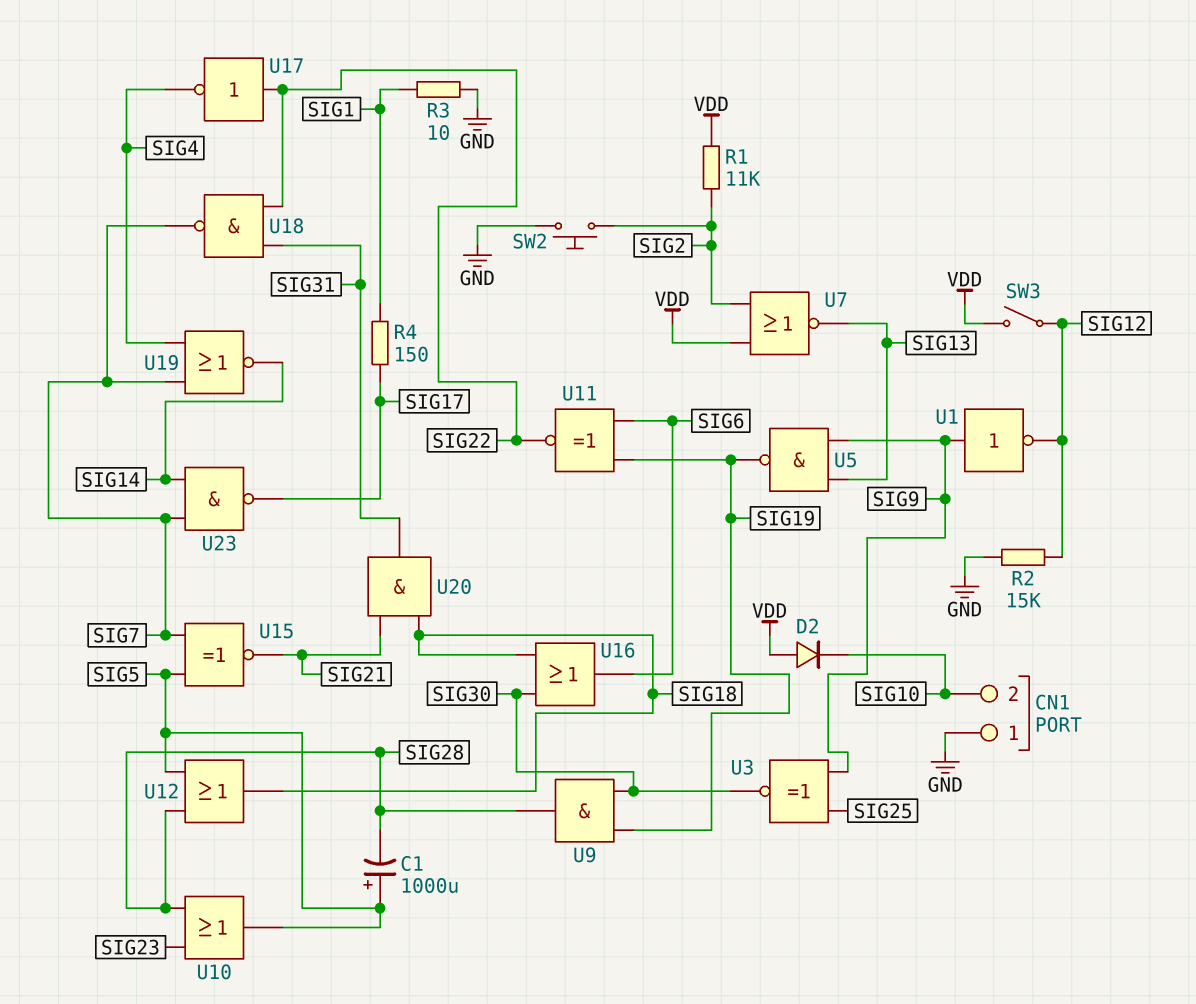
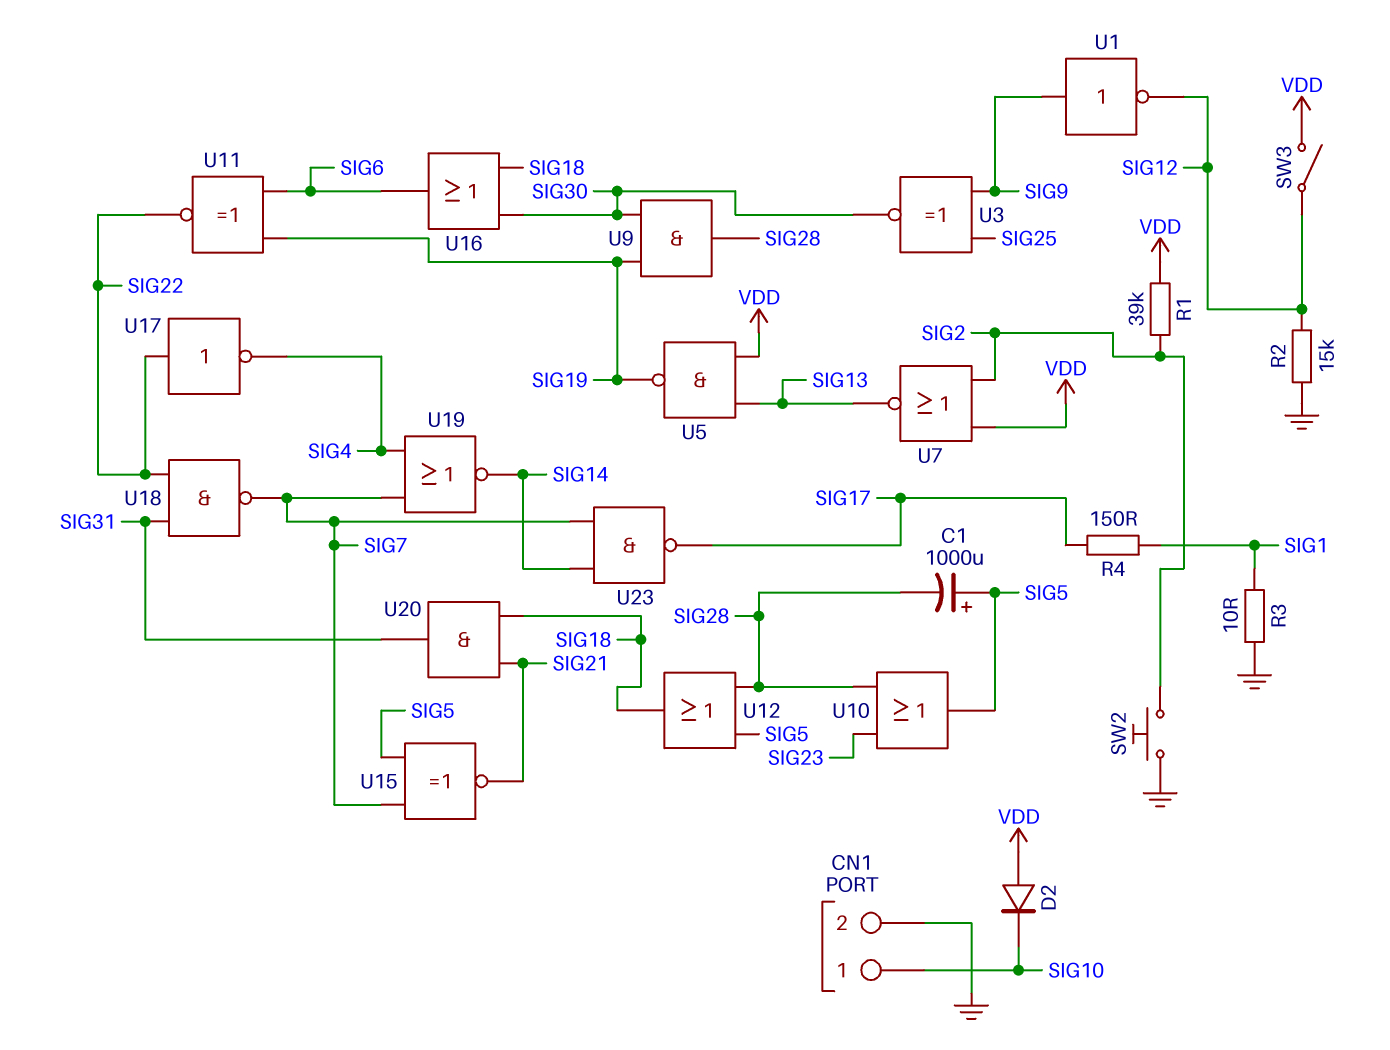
CN1 pin 1: GND -> SIG10
CN1 pin 2: SIG10 -> GND
R1: 11k (SIG2, VDD) -> 39k (SIG2, VDD)
U5: NAND (in SIG9, in SIG13, out SIG19) -> NAND (in SIG13, in VDD, out SIG19)

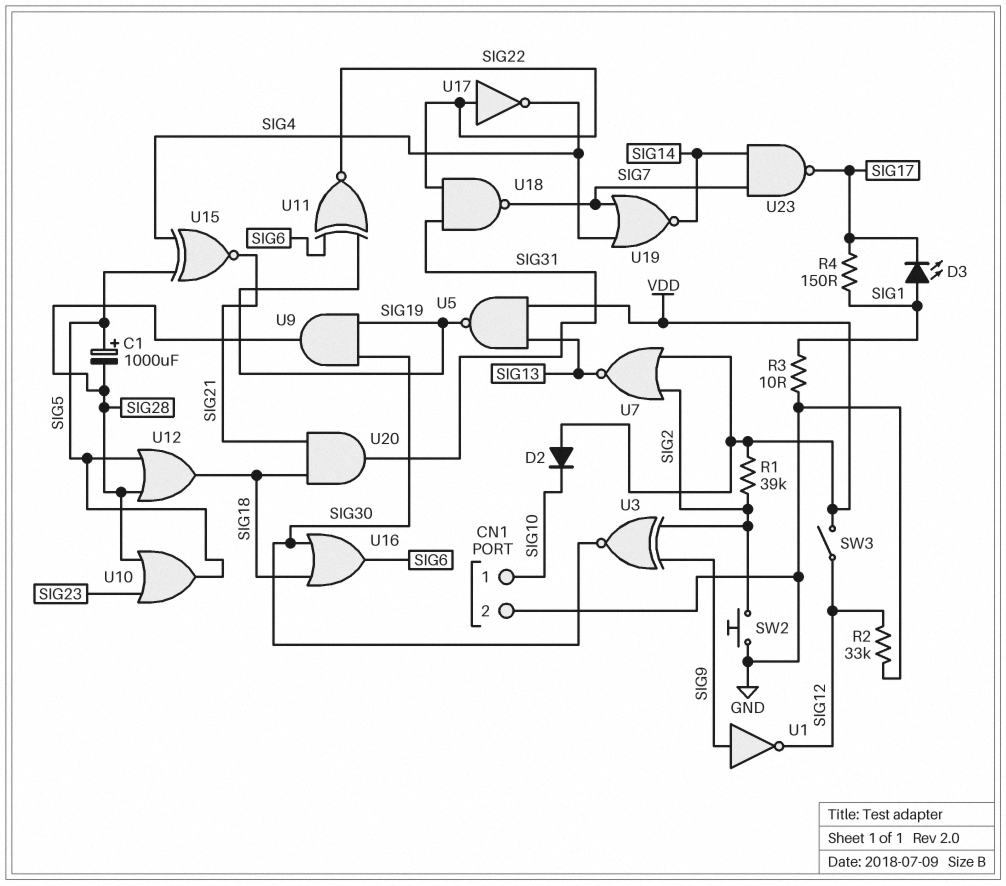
D3: none -> LED (A SIG1, K SIG17)
R2: 15k (GND, SIG12) -> 33k (GND, SIG12)
U3: XNOR (in SIG9, in SIG25, out SIG30) -> XNOR (in SIG2, in SIG9, out SIG30)
U15: XNOR (in SIG5, in SIG7, out SIG21) -> XNOR (in SIG4, in SIG5, out SIG21)

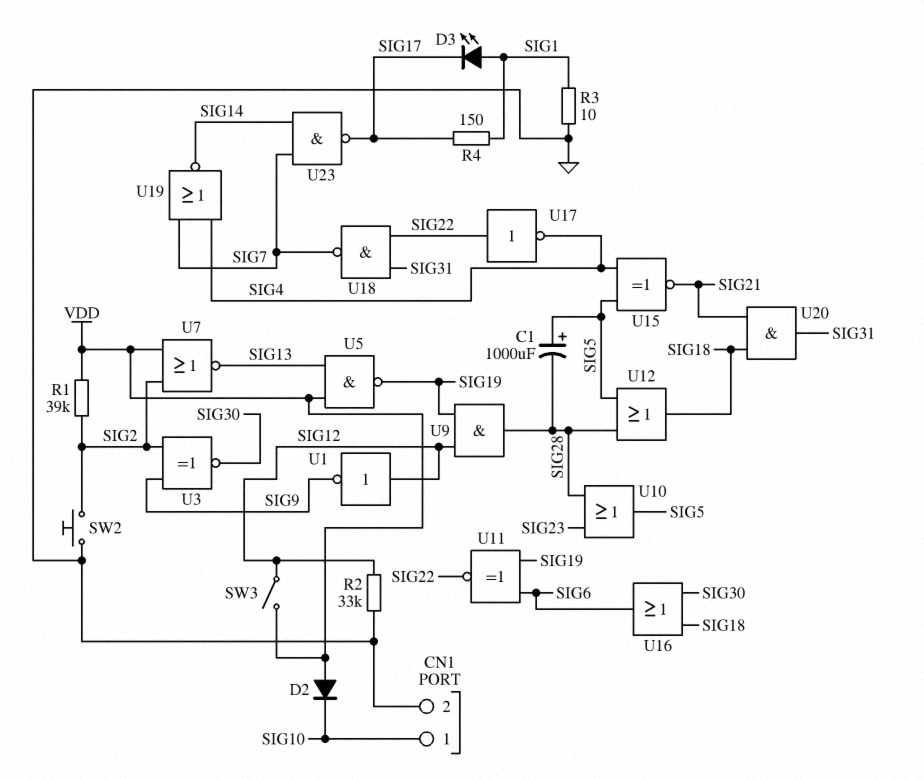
U1: NOT (in SIG9, out SIG12) -> NOT (in SIG12, out SIG9)
U9: AND (in SIG19, in SIG30, out SIG28) -> AND (in SIG12, in SIG19, out SIG28)

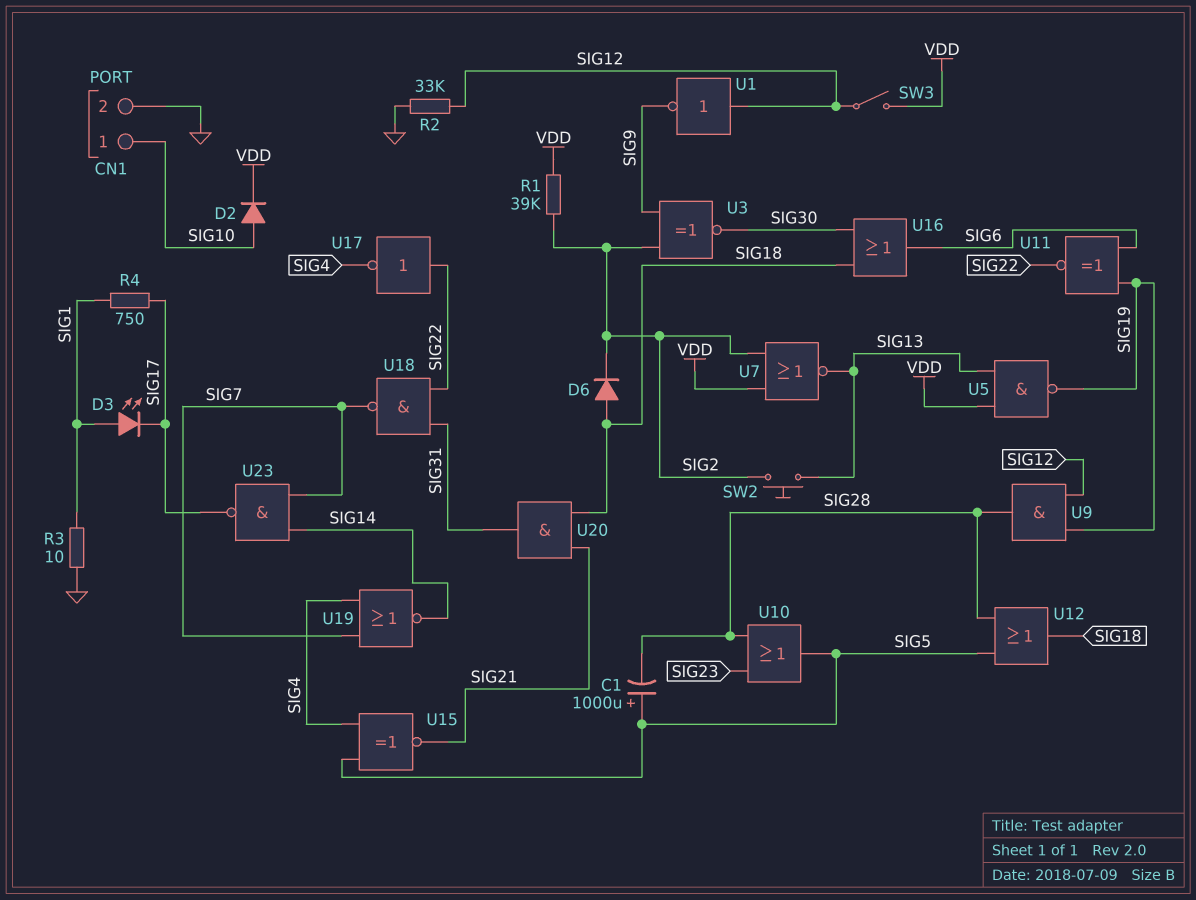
D2: diode (A VDD, K SIG10) -> diode (A SIG10, K VDD)
D6: none -> diode (A SIG18, K SIG2)
R4: 150 (SIG1, SIG17) -> 750 (SIG1, SIG17)
SW2: button (GND, SIG2) -> button (SIG2, SIG13)

